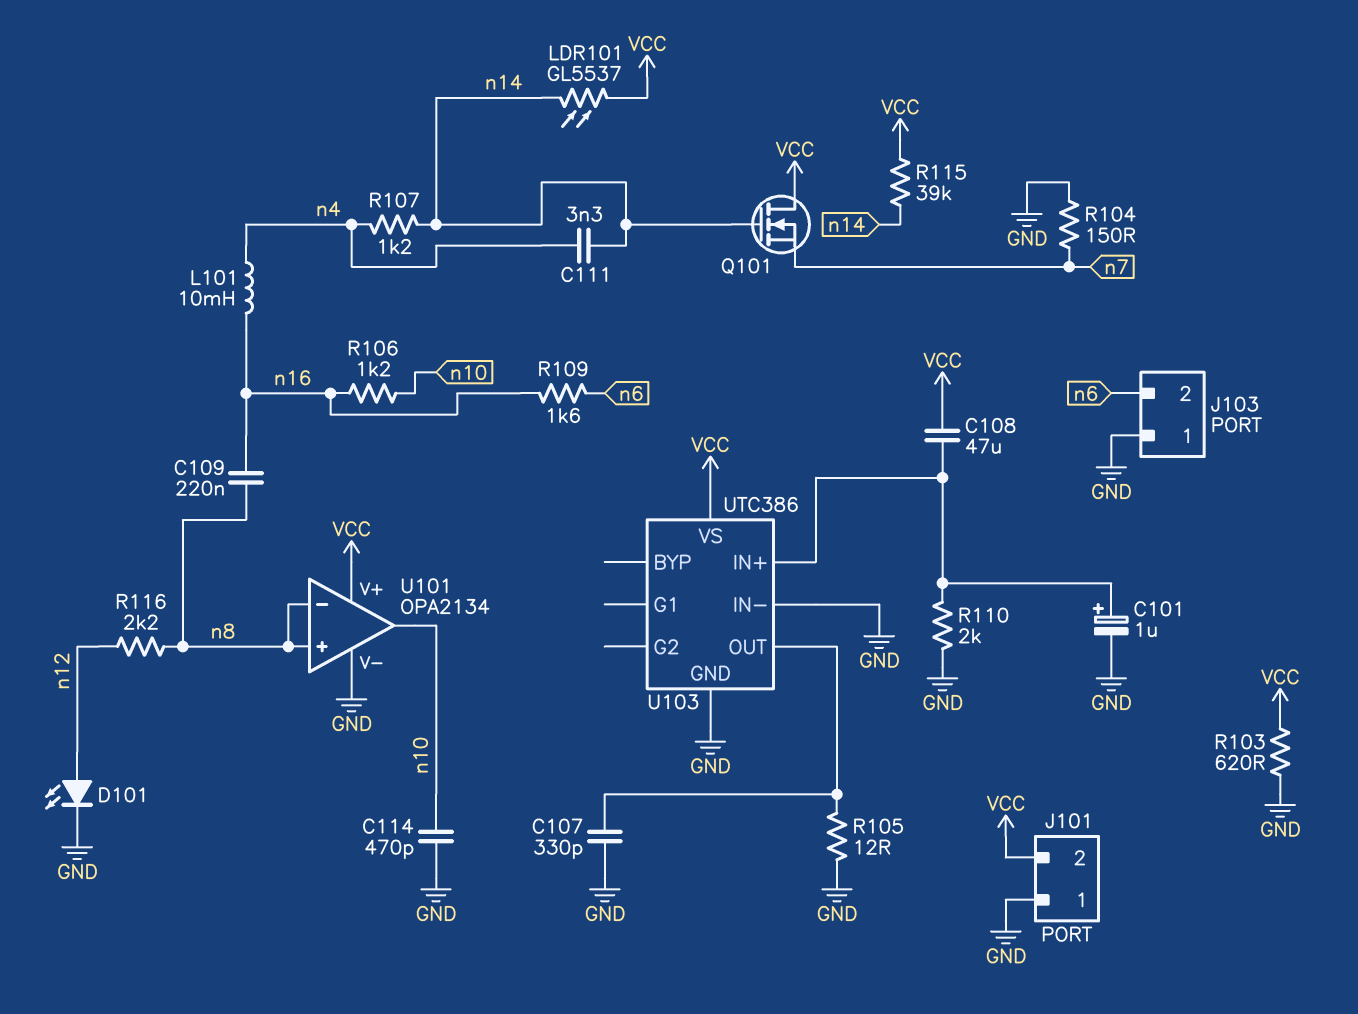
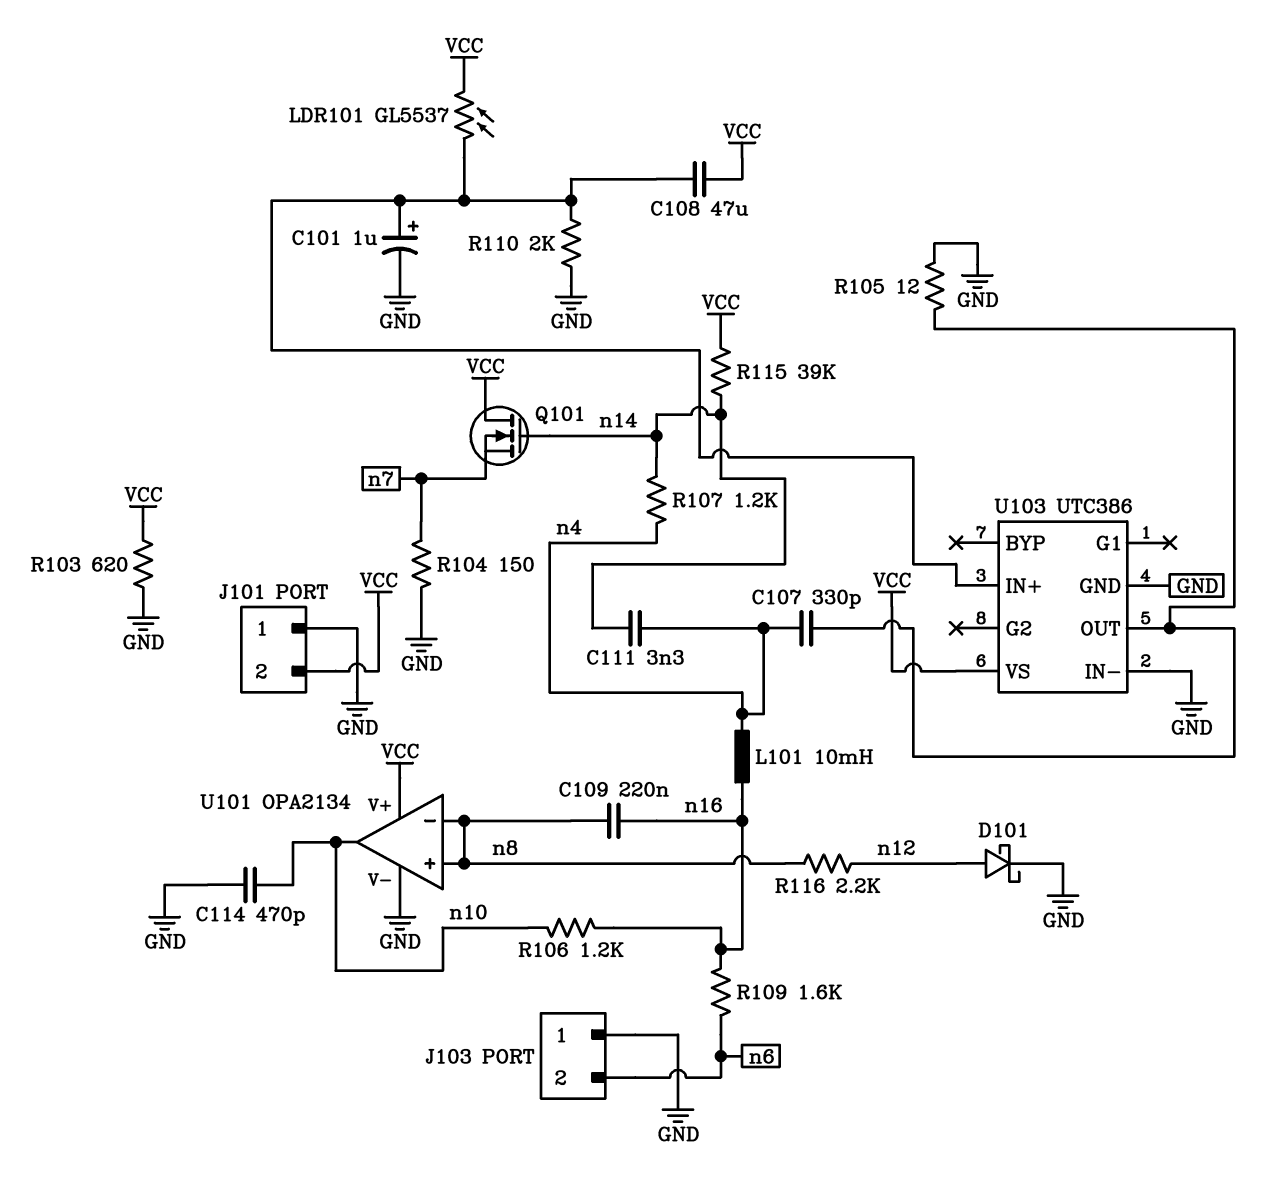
C107: 330pF (GND, U103/OUT) -> 330pF (U103/OUT, n4)
D101: LED (A n12, K GND) -> schottky (A n12, K GND)
LDR101: GL5537 (VCC, n14) -> GL5537 (U103/IN+, VCC)

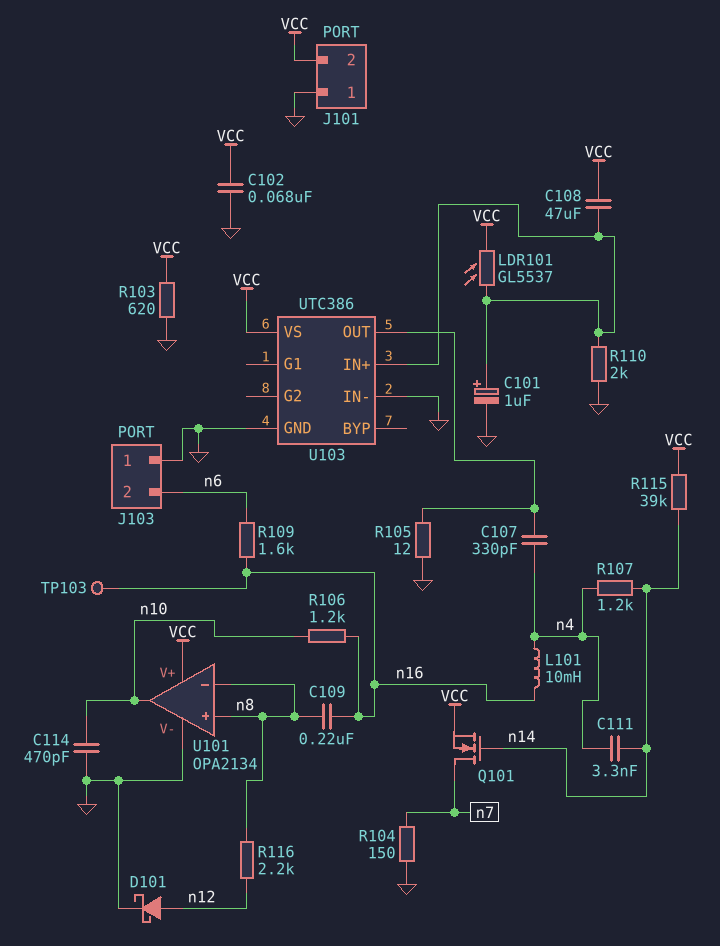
C102: none -> 68nF (GND, VCC)
Q101: NMOS (G n14, D VCC, S n7) -> NMOS (G n14, D n7, S VCC)
TP103: none -> test point (n16)

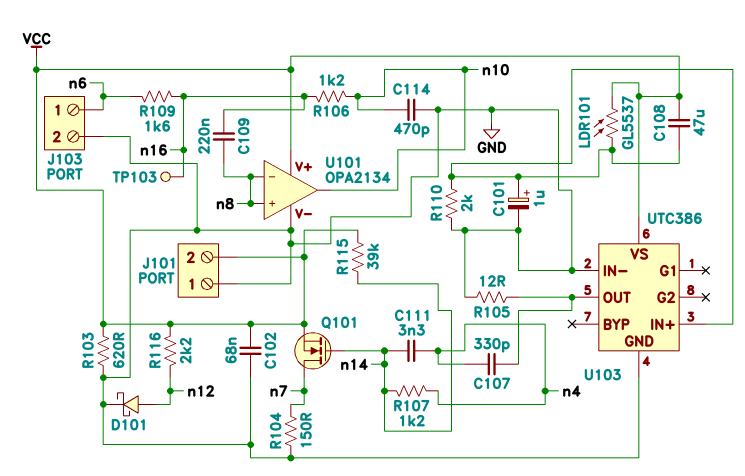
J103 pin 1: GND -> n6
J103 pin 2: n6 -> GND
L101: 10mH (n4, n16) -> none
R116: 2.2k (n8, n12) -> 2.2k (VCC, n12)

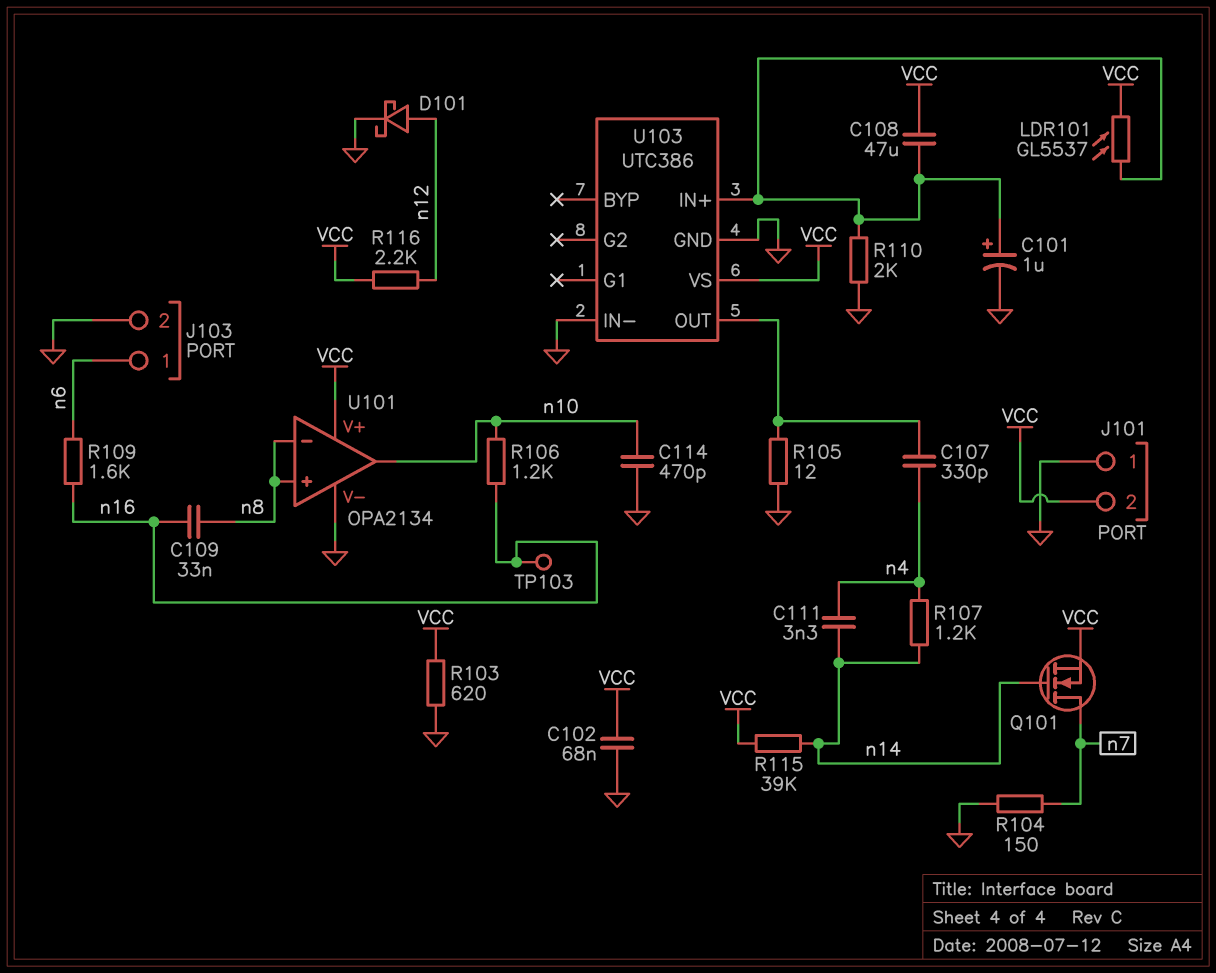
C109: 220nF (n8, n16) -> 33nF (n8, n16)

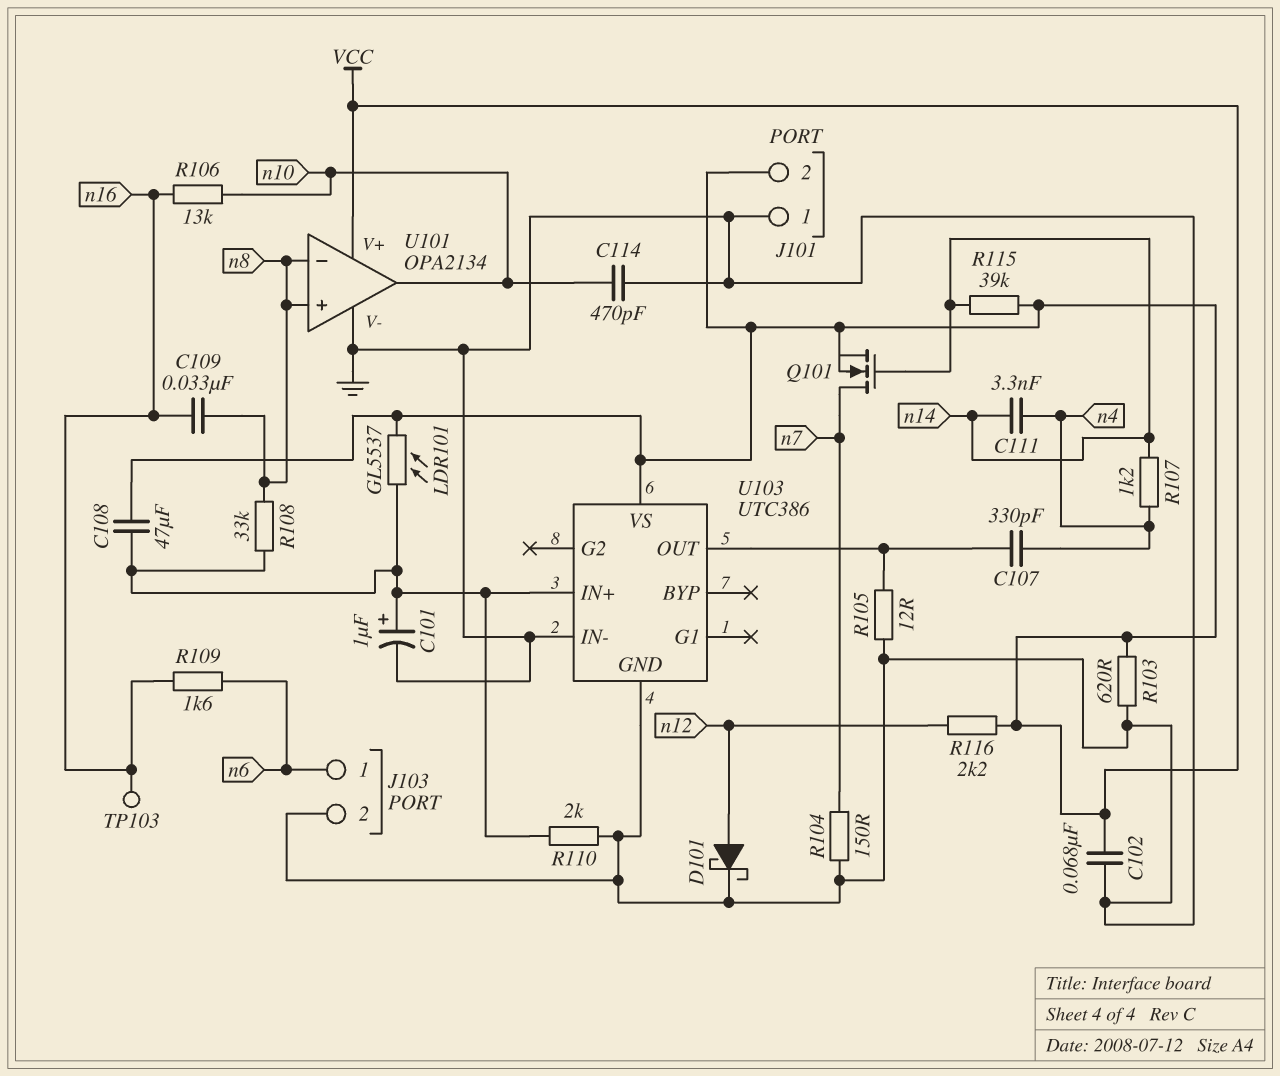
R106: 1.2k (n10, n16) -> 13k (n10, n16)
R108: none -> 33k (U103/IN+, n8)

